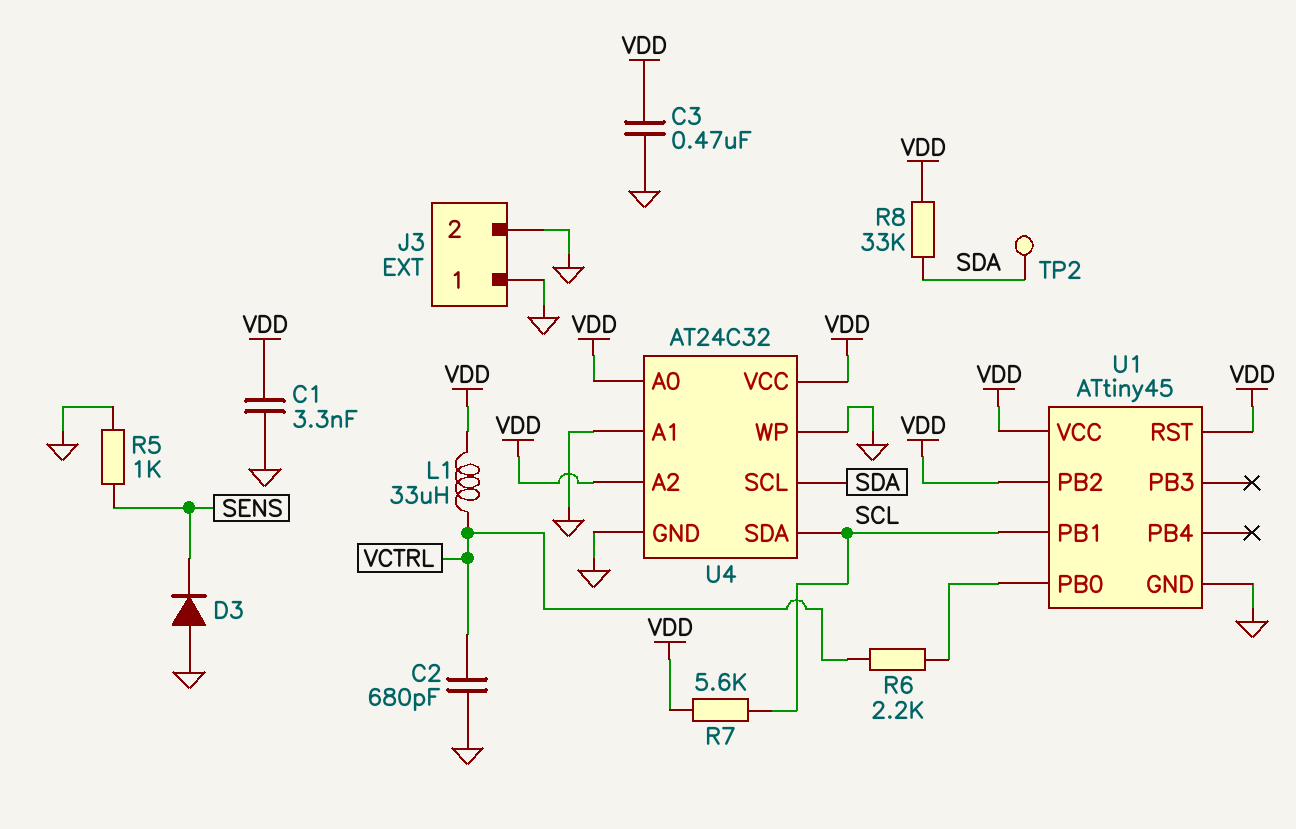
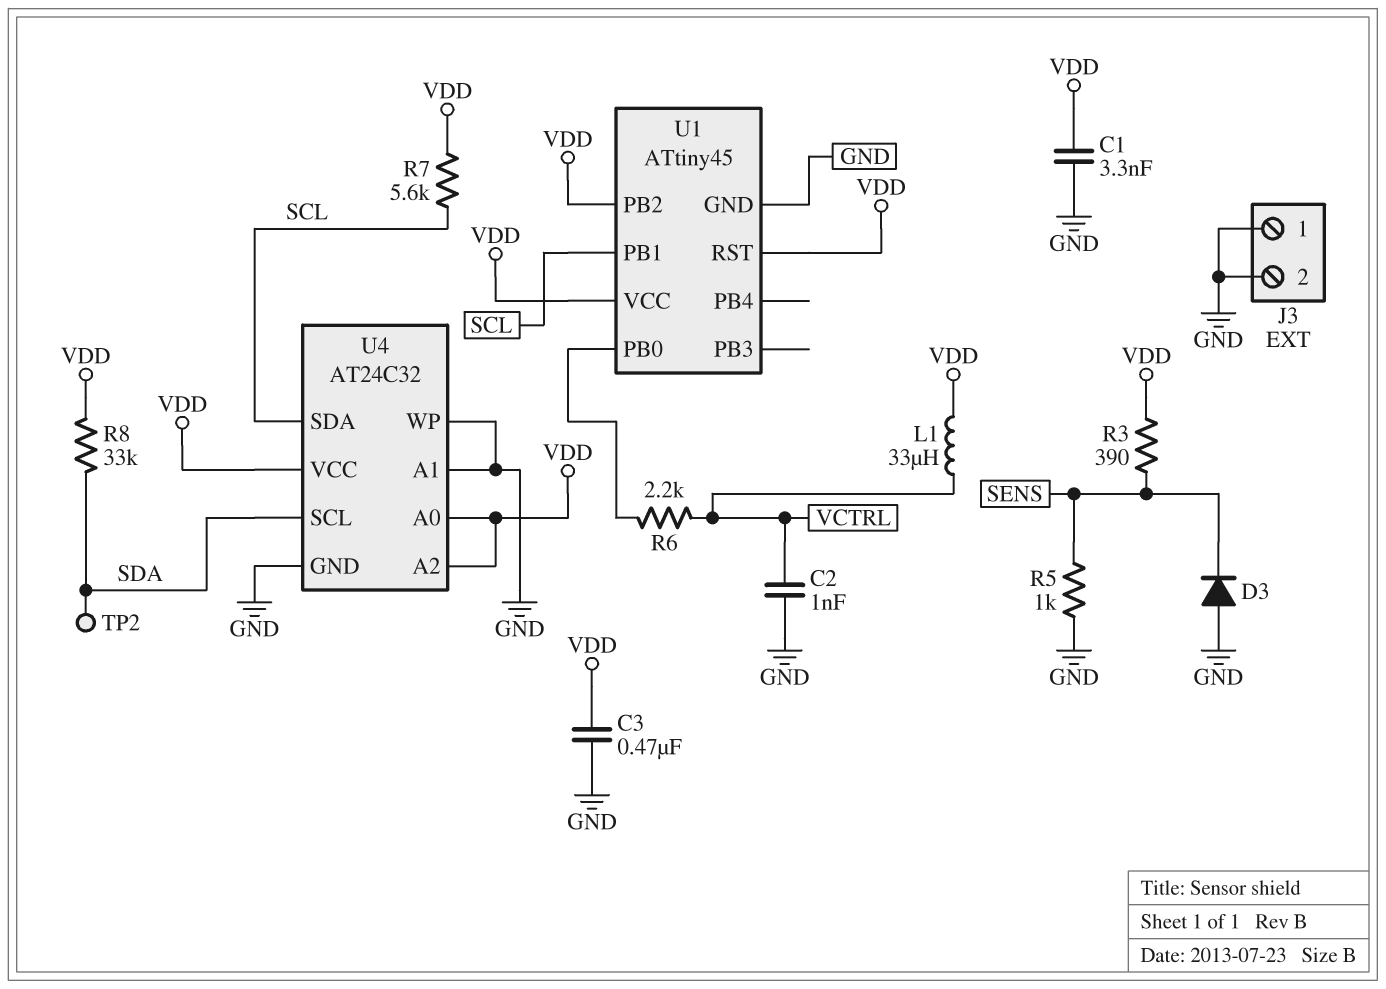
C2: 680pF (GND, VCTRL) -> 1nF (GND, VCTRL)
R3: none -> 390 (SENS, VDD)

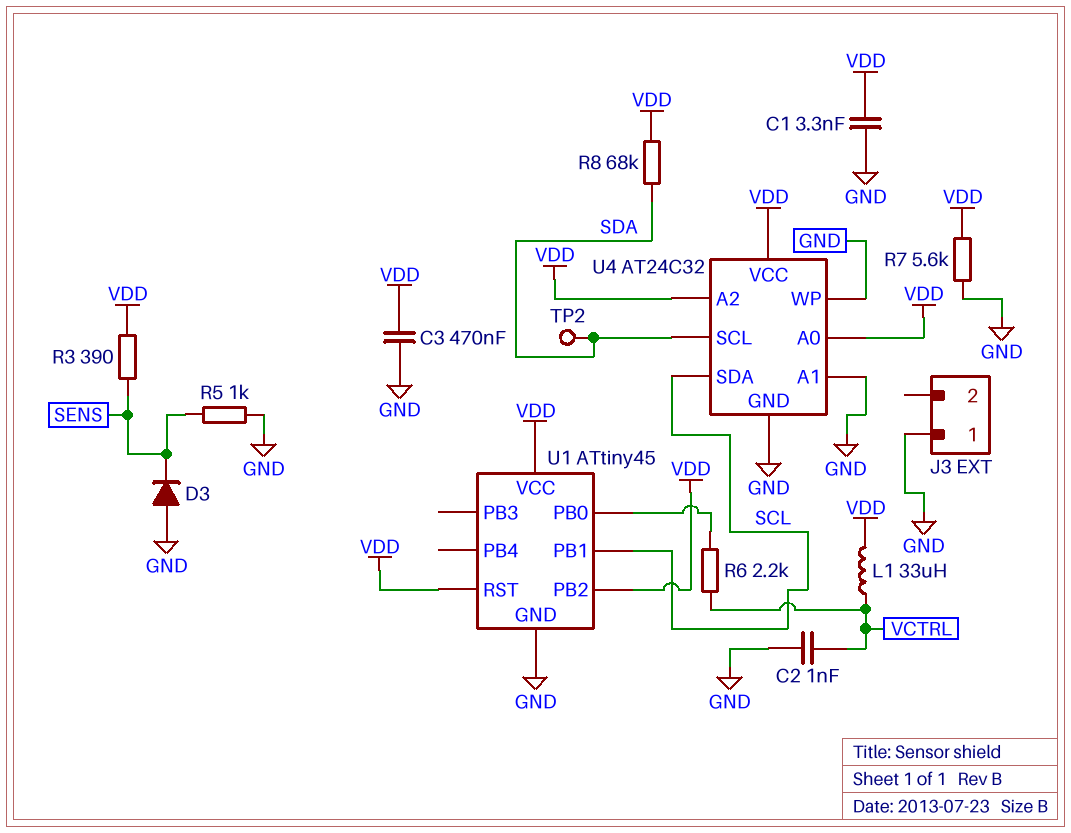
J3 pin 2: GND -> none
R7: 5.6k (SCL, VDD) -> 5.6k (GND, VDD)
R8: 33k (SDA, VDD) -> 68k (SDA, VDD)

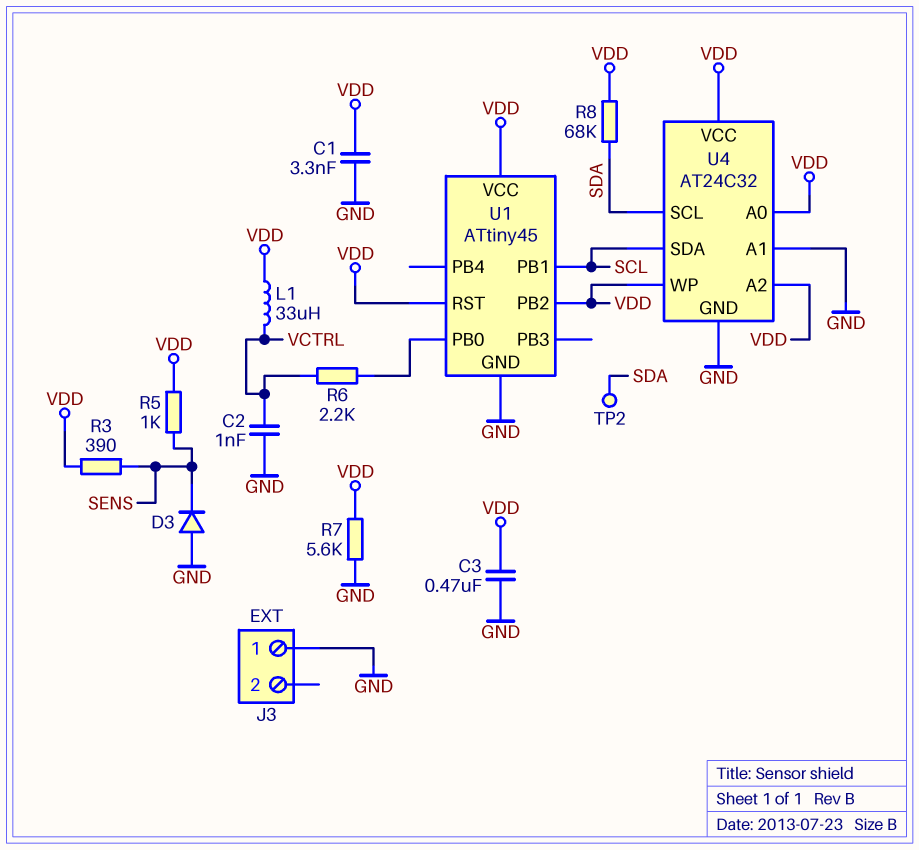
R5: 1k (GND, SENS) -> 1k (SENS, VDD)
U4 pin WP: GND -> VDD

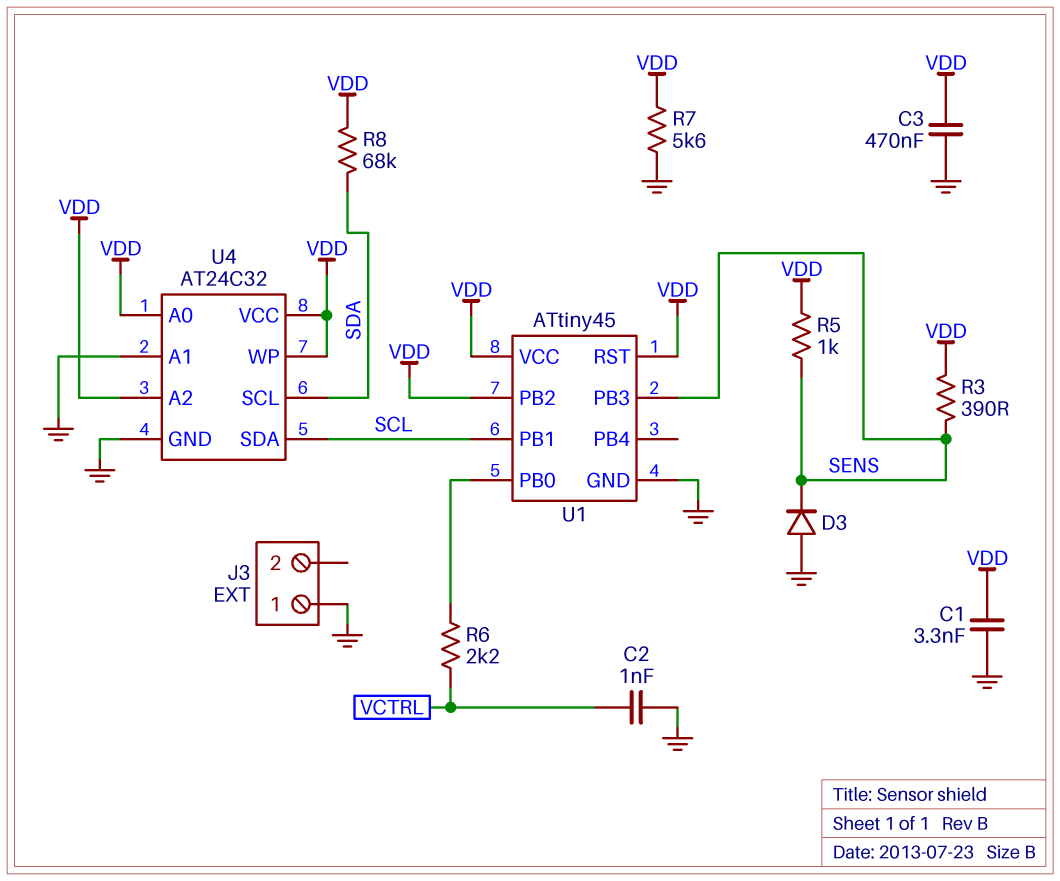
L1: 33uH (VCTRL, VDD) -> none
TP2: test point (SDA) -> none
U1 pin PB3: none -> SENS

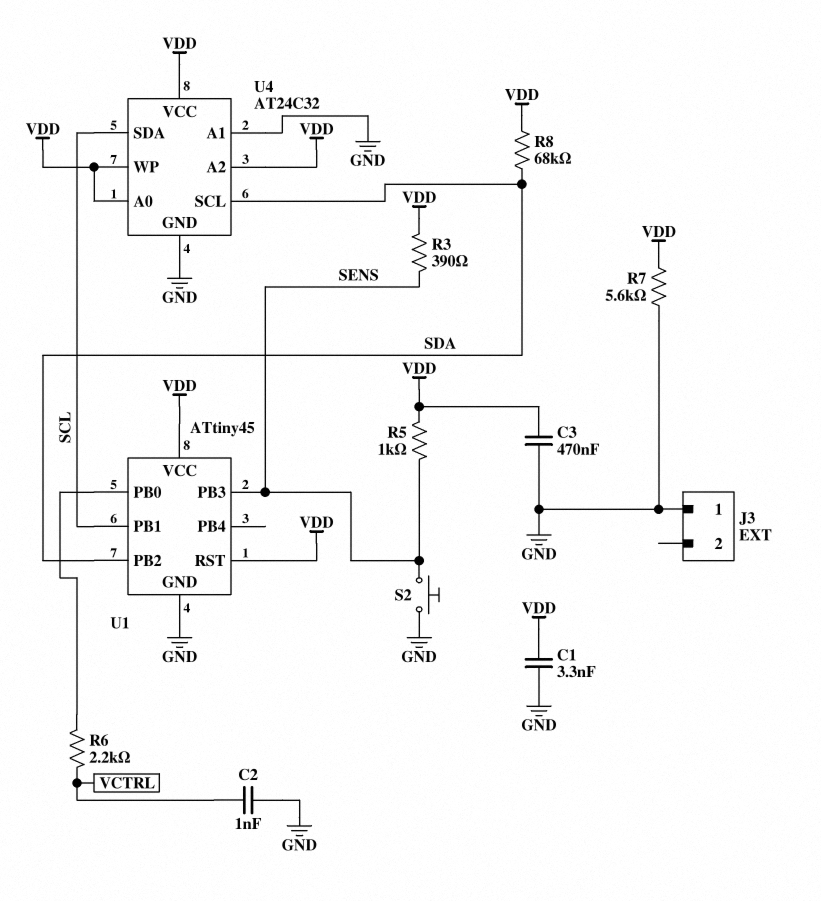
D3: diode (A GND, K SENS) -> none
S2: none -> button (GND, SENS)
U1 pin PB2: VDD -> SDA

